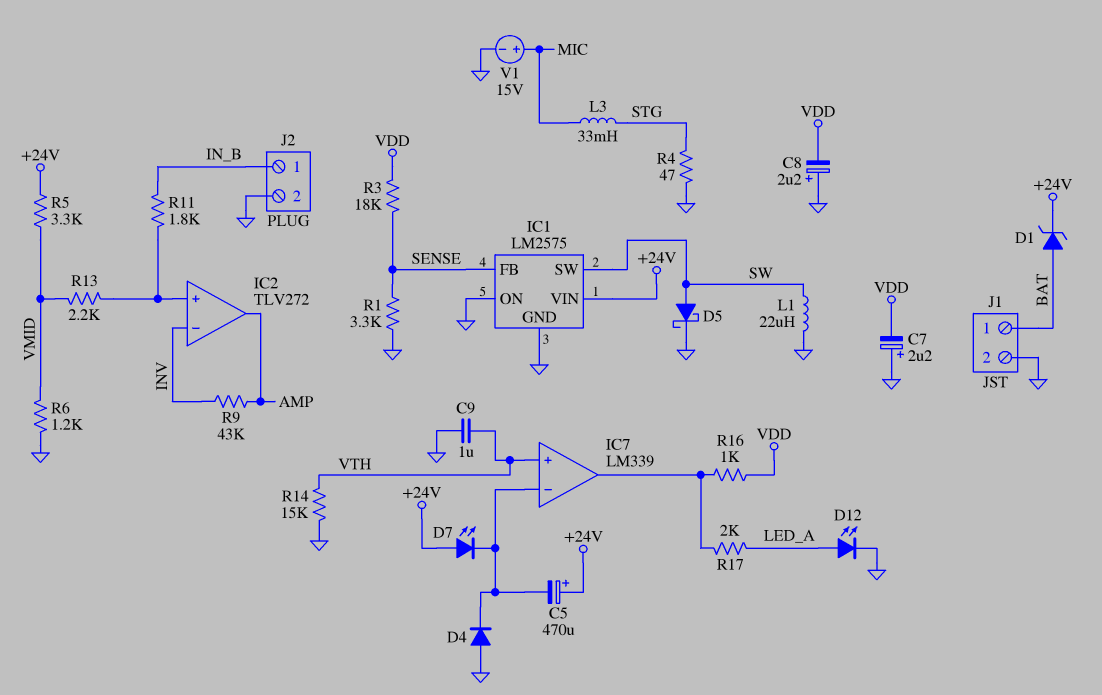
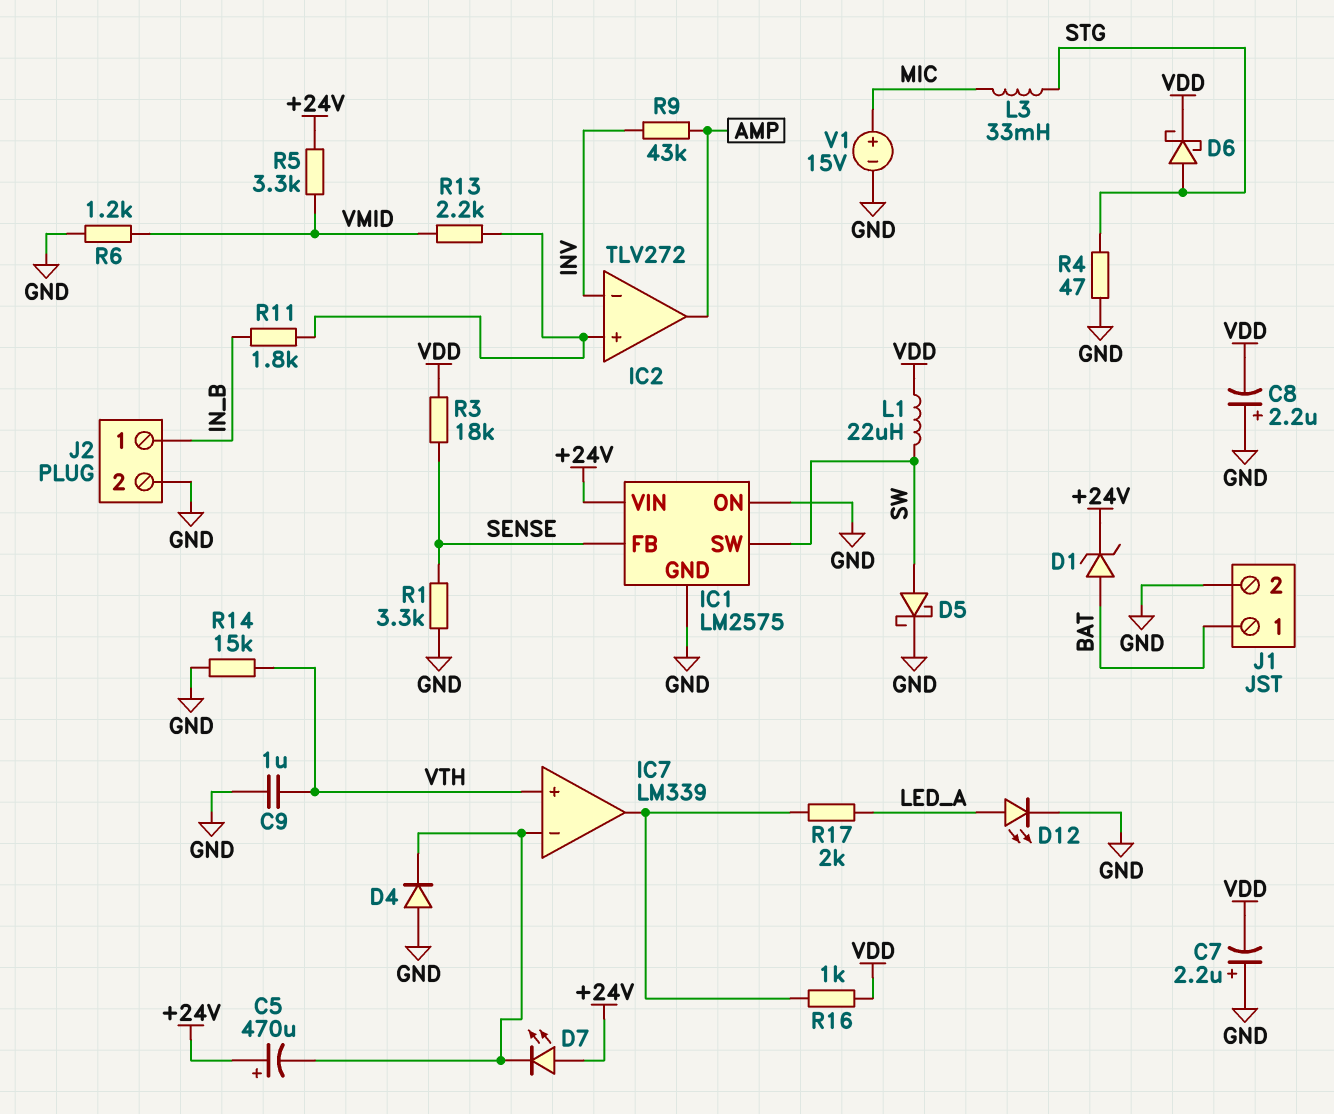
D6: none -> schottky (A STG, K VDD)
L1: 22uH (GND, SW) -> 22uH (SW, VDD)

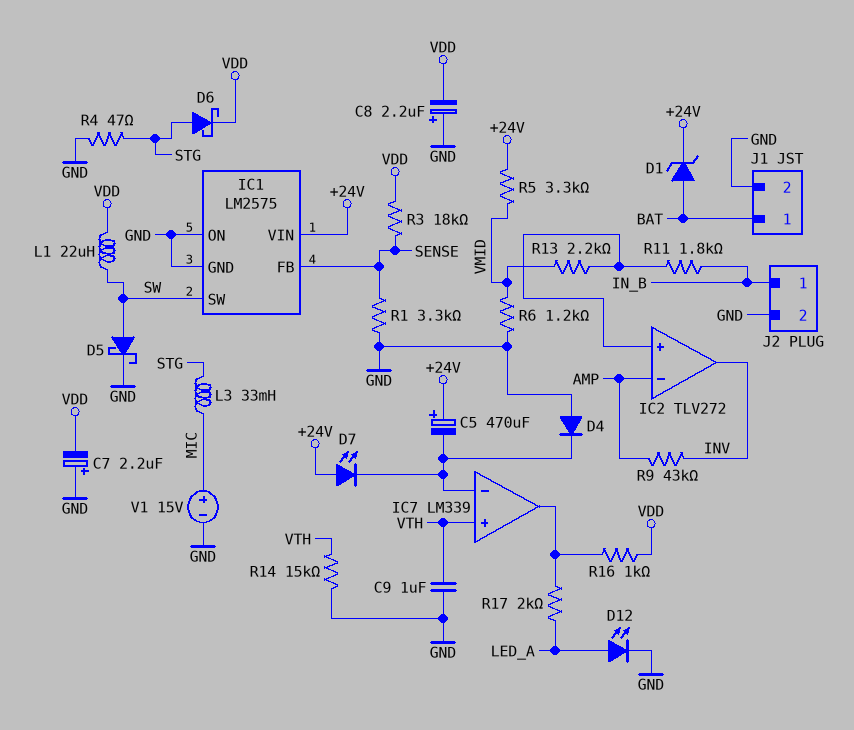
IC2 pin in-: INV -> AMP
IC2 pin out: AMP -> INV

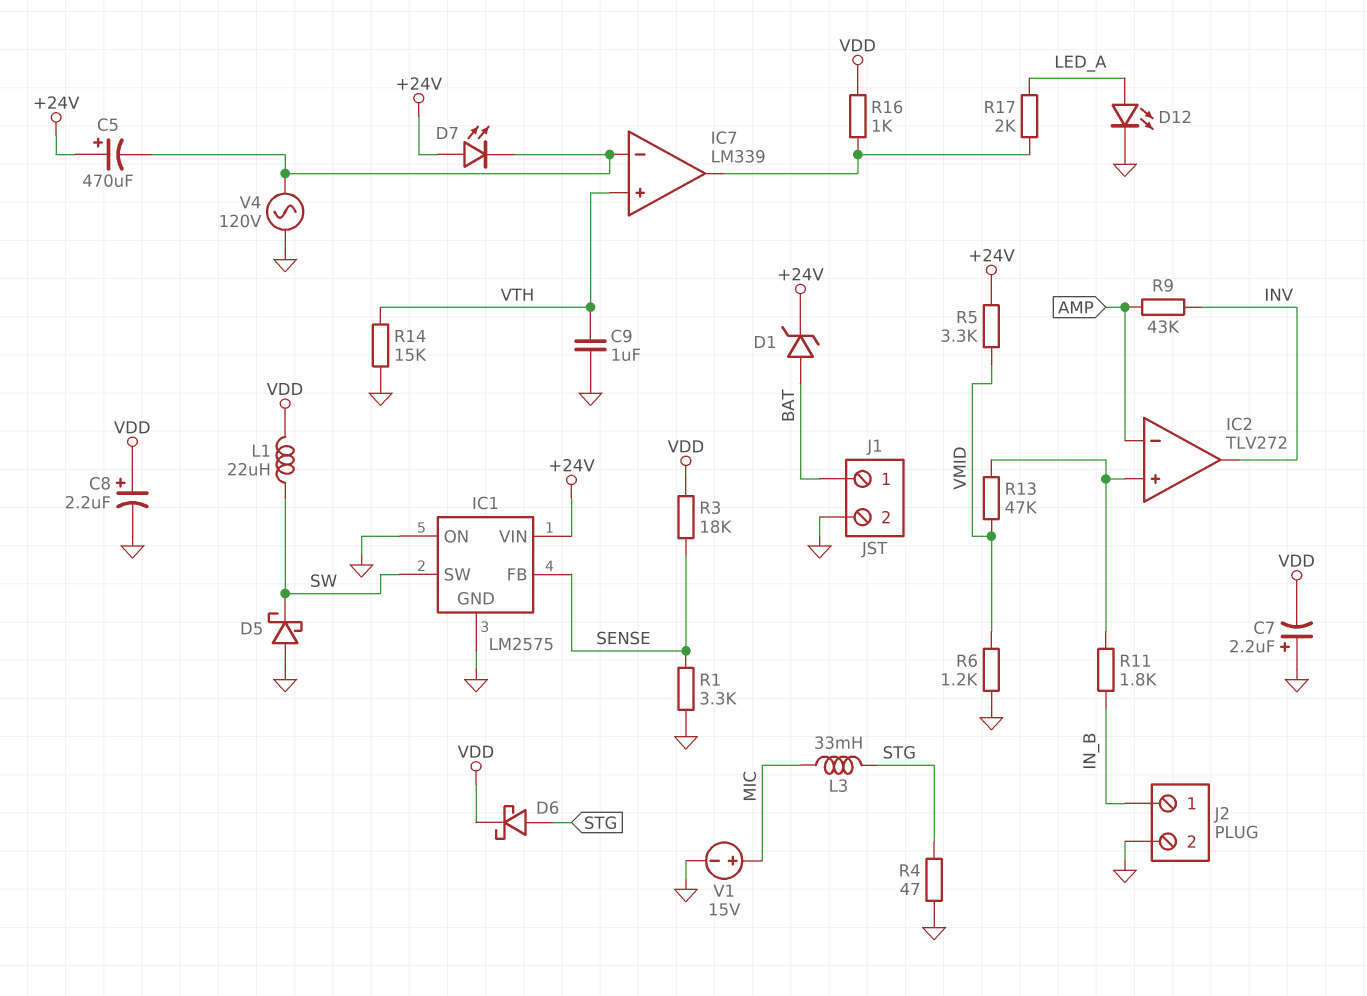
C8: 2.2uF (plus GND, minus VDD) -> 2.2uF (plus VDD, minus GND)
D4: diode (A GND, K IC7/in-) -> none
D5: schottky (A SW, K GND) -> schottky (A GND, K SW)
R13: 2.2k (IC2/in+, VMID) -> 47k (IC2/in+, VMID)
V4: none -> AC 120V (GND, IC7/in-)

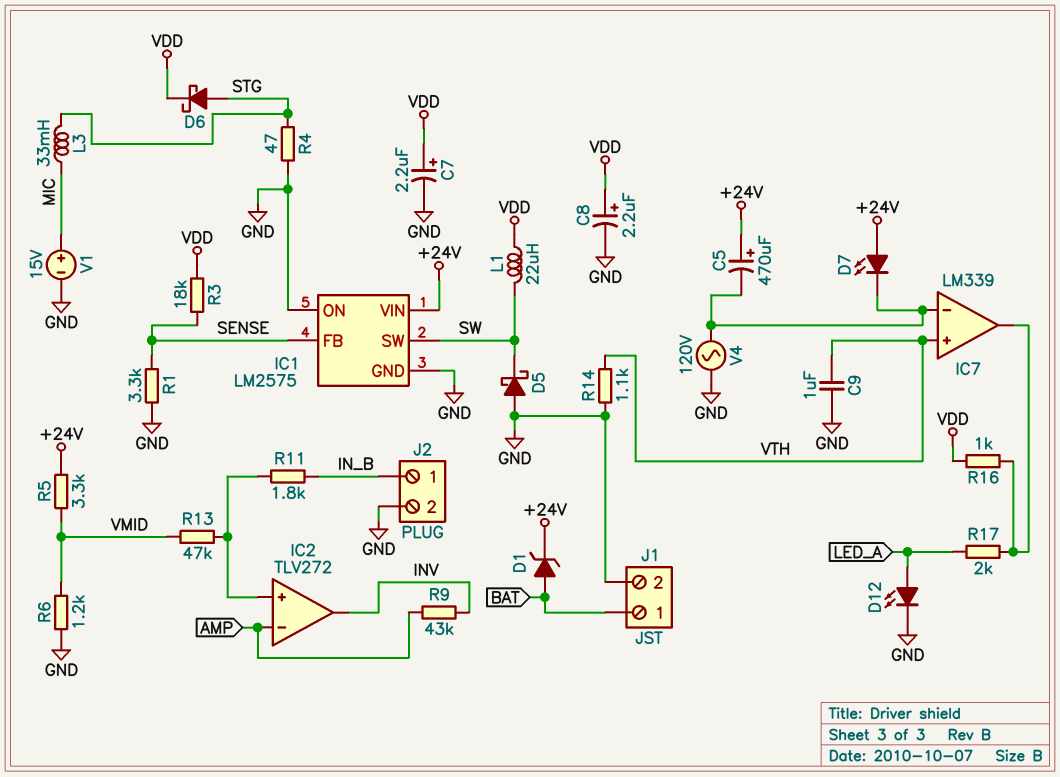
C7: 2.2uF (plus GND, minus VDD) -> 2.2uF (plus VDD, minus GND)
R14: 15k (GND, VTH) -> 1.1k (GND, VTH)

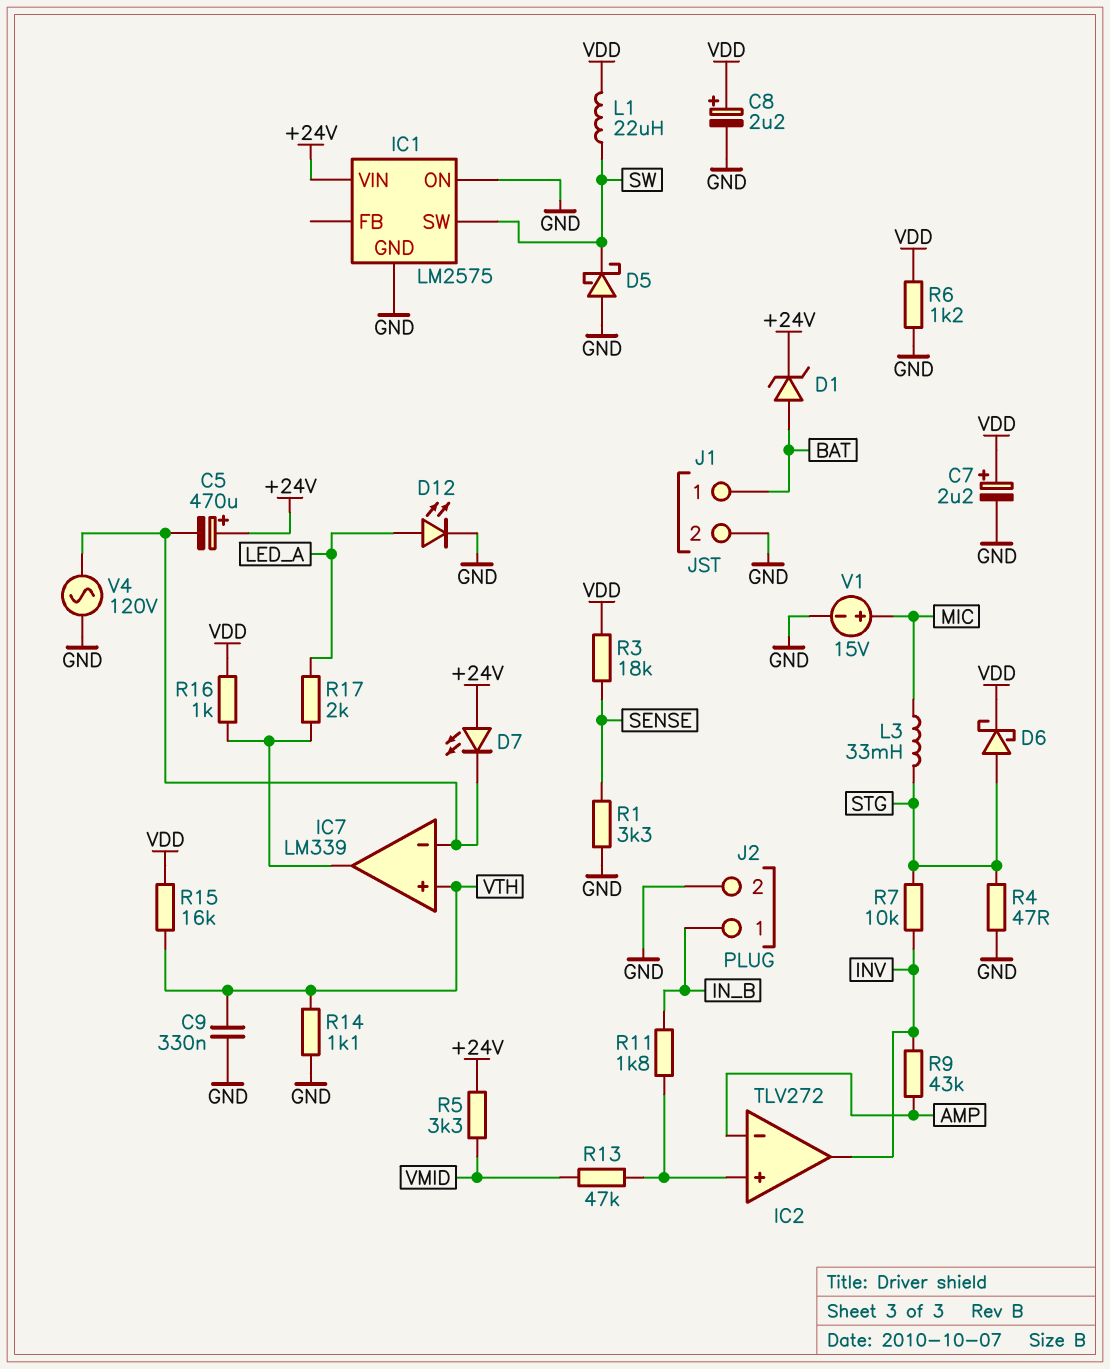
C9: 1uF (GND, VTH) -> 330nF (GND, VTH)
IC1 pin FB: SENSE -> none
R6: 1.2k (GND, VMID) -> 1.2k (GND, VDD)
R7: none -> 10k (INV, STG)
R15: none -> 16k (VDD, VTH)

